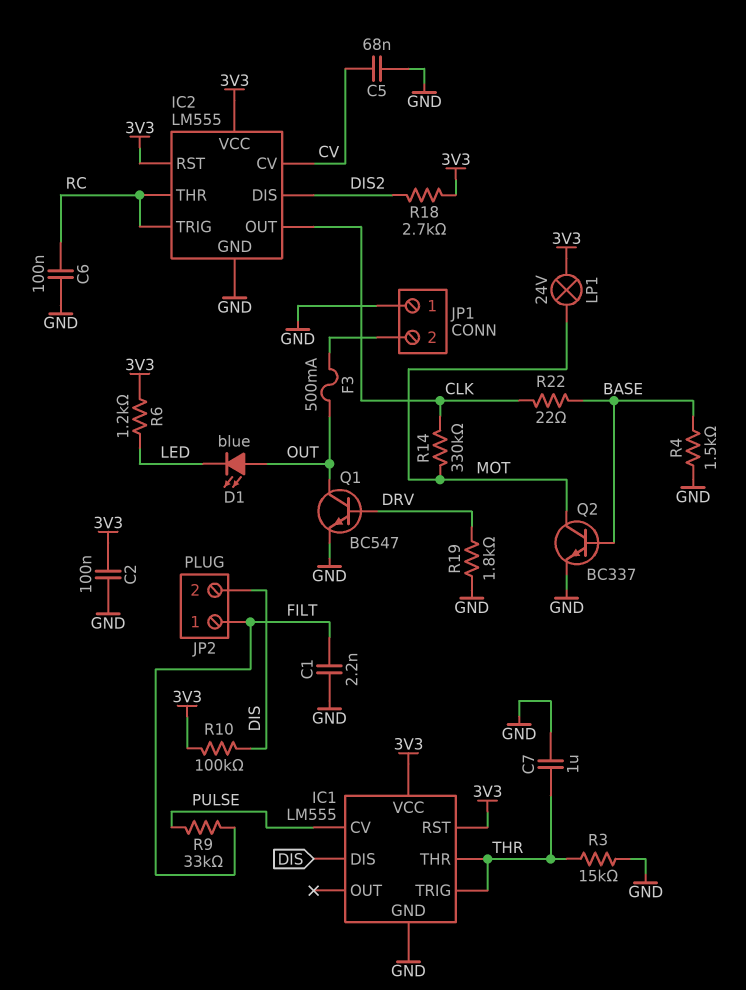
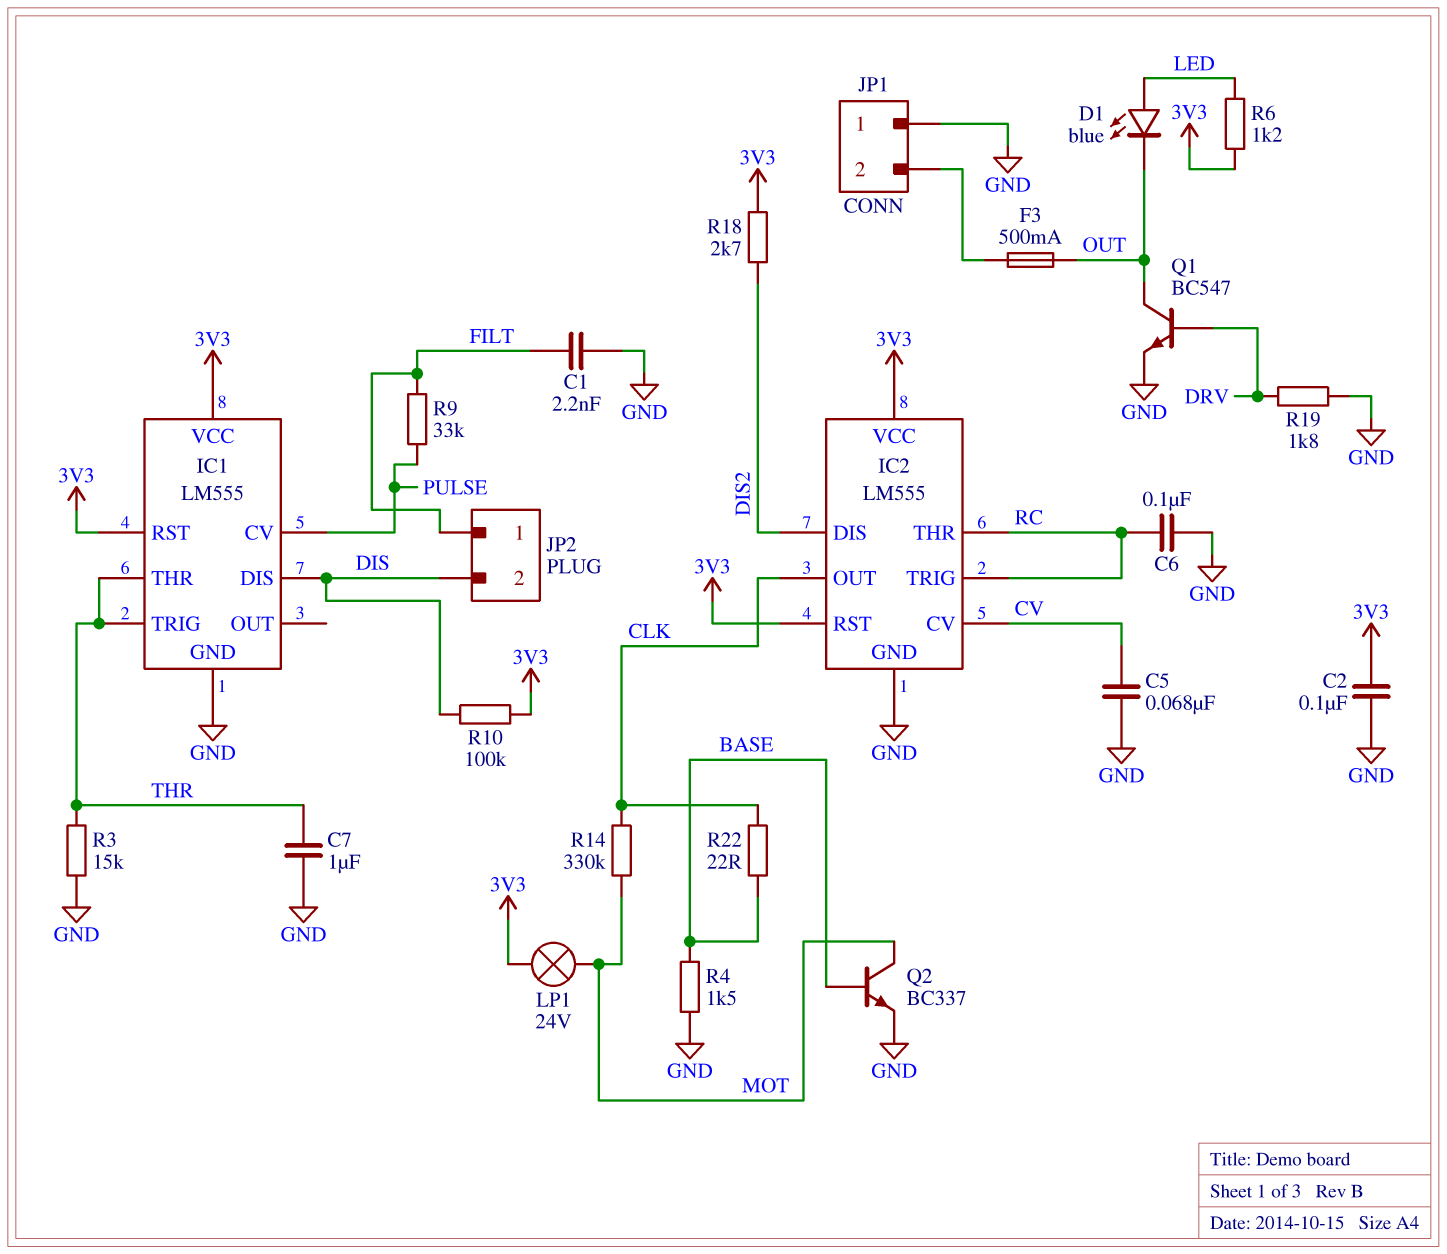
D1: LED blue (A OUT, K LED) -> LED blue (A LED, K OUT)

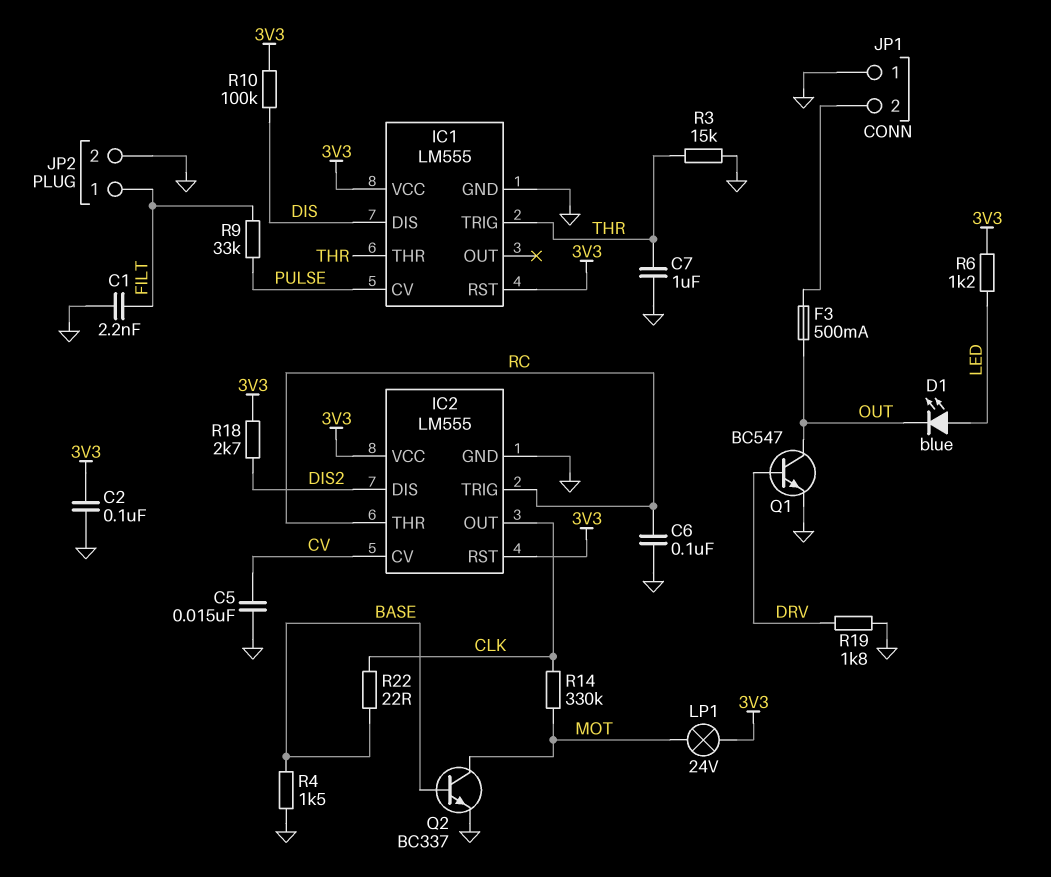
C5: 68nF (CV, GND) -> 15nF (CV, GND)
JP2 pin 2: DIS -> GND

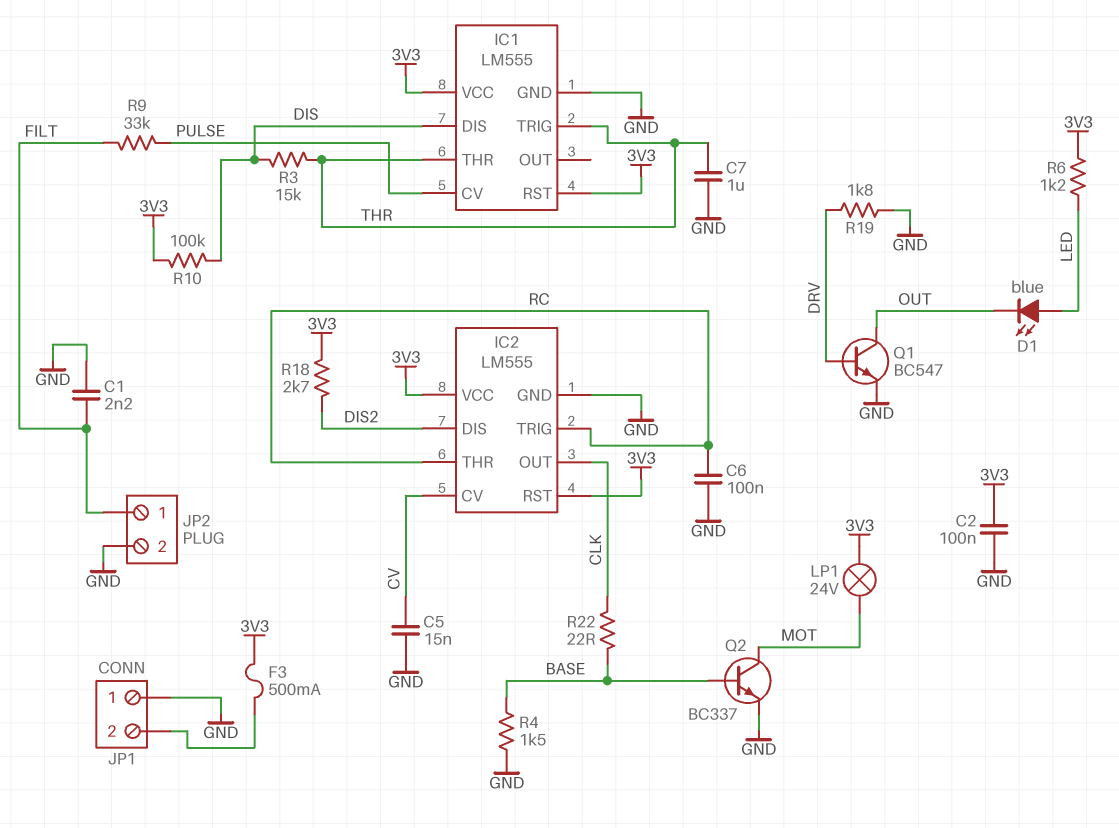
F3: 500mA (JP1/2, OUT) -> 500mA (3V3, JP1/2)
R3: 15k (GND, THR) -> 15k (DIS, THR)
R14: 330k (CLK, MOT) -> none

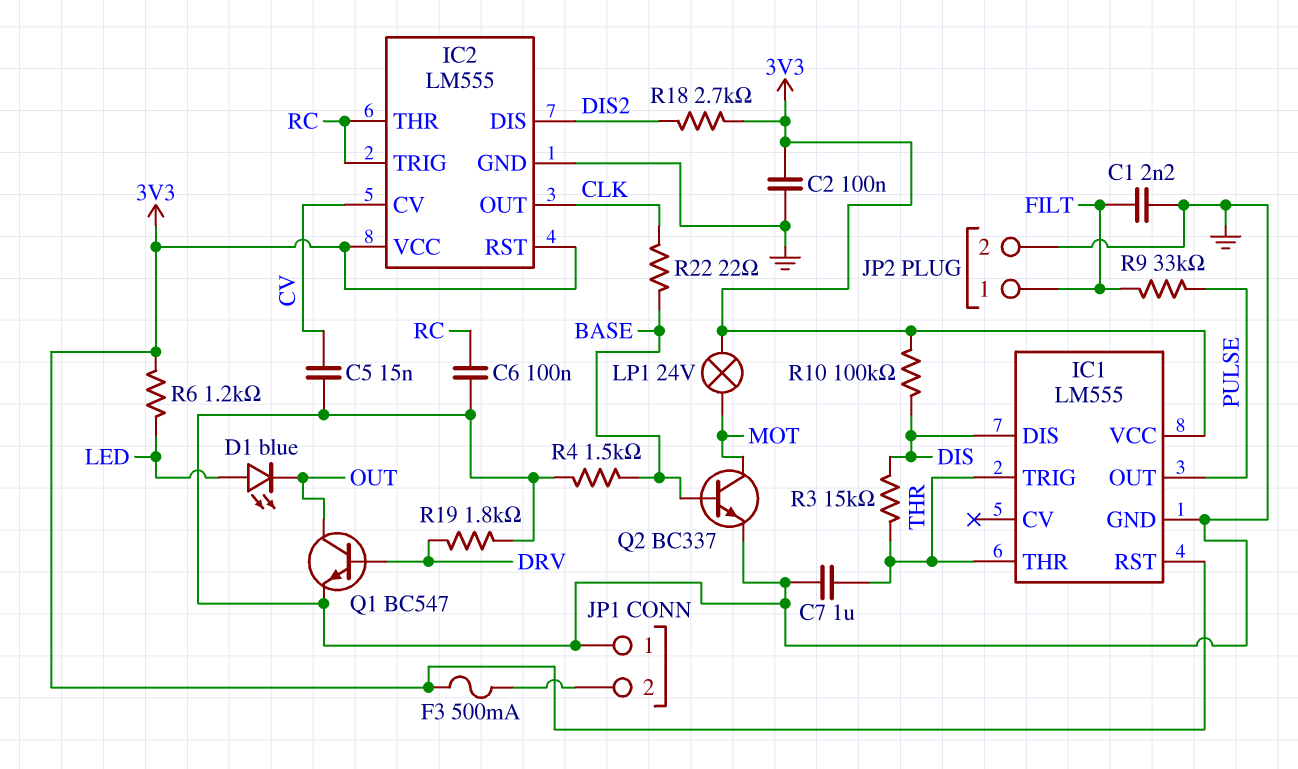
IC1 pin CV: PULSE -> none
IC1 pin OUT: none -> PULSE

